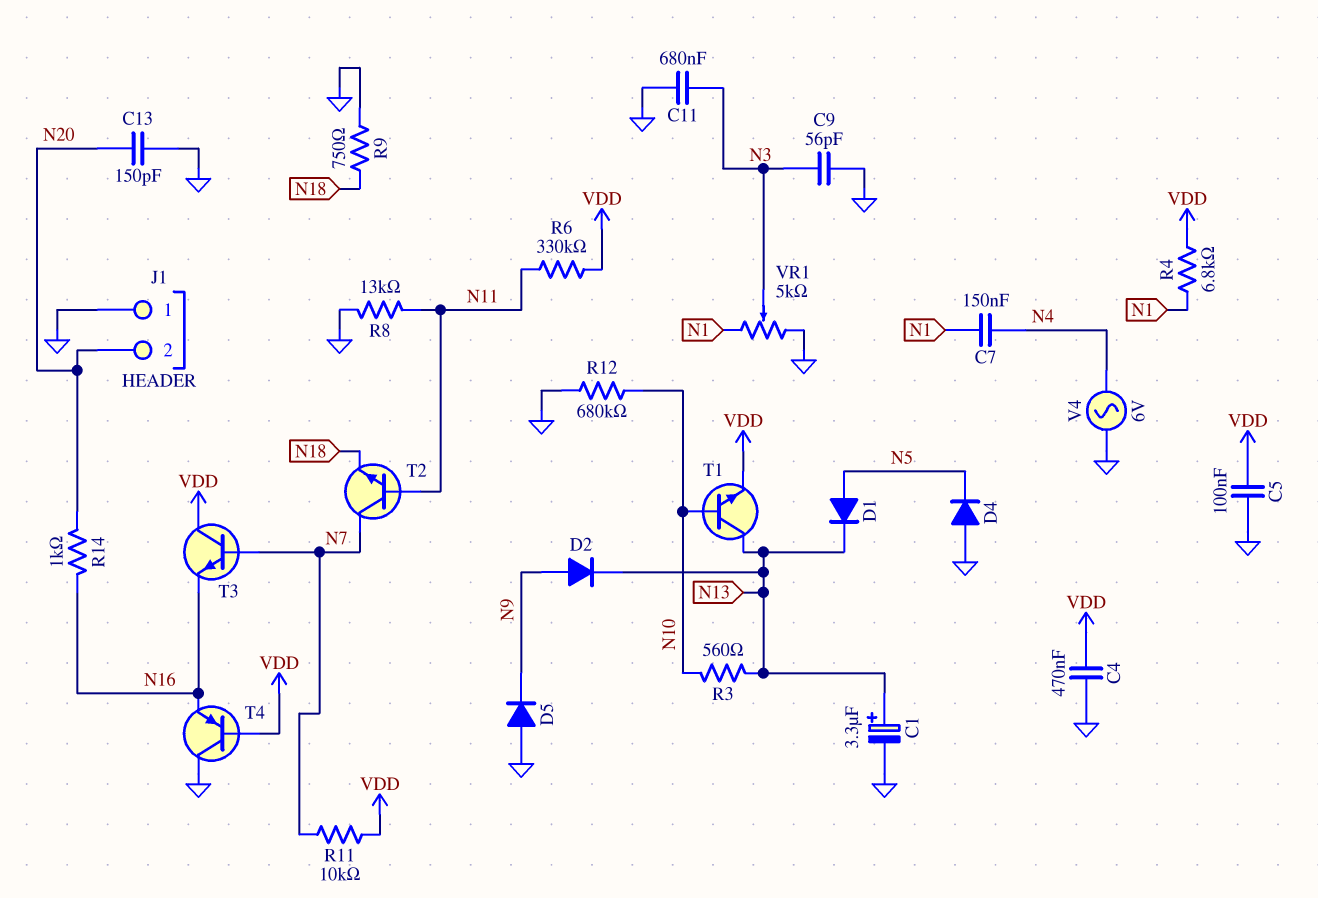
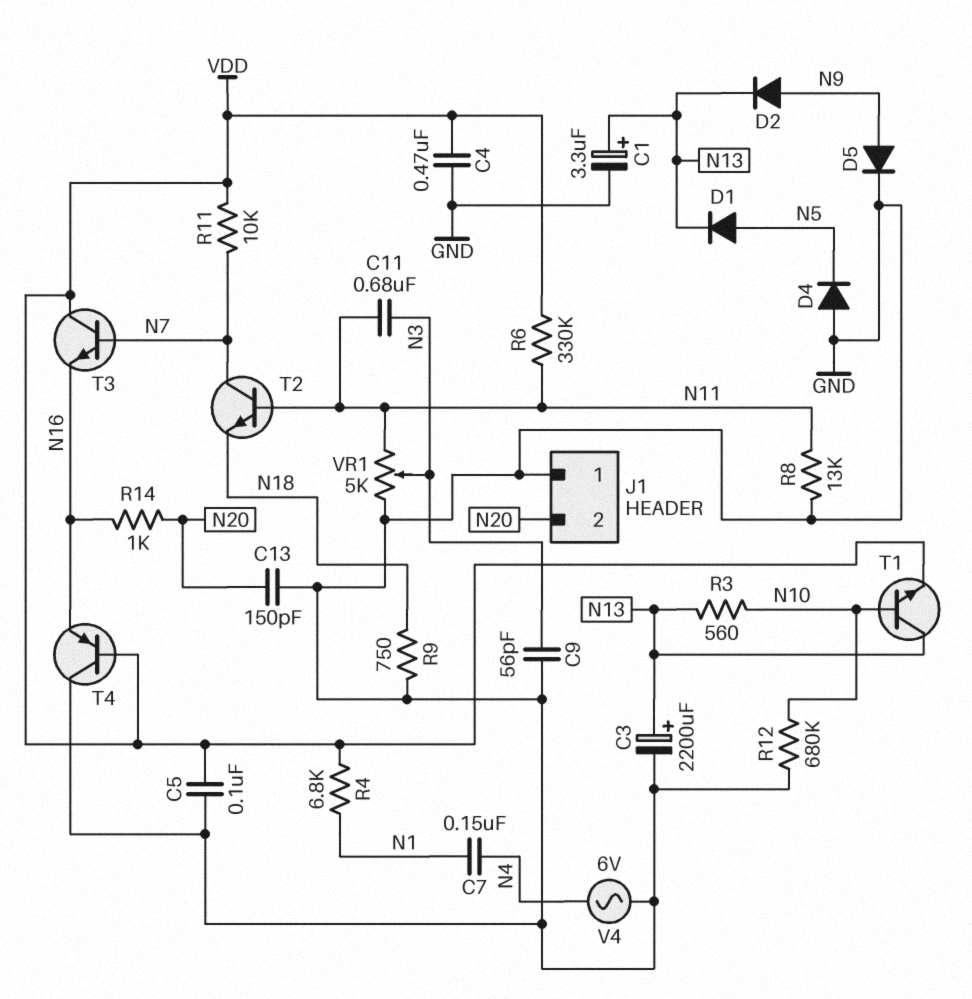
C3: none -> 2200uF (plus N13, minus GND)
C11: 680nF (GND, N3) -> 680nF (N3, N11)
D5: diode (A GND, K N9) -> diode (A N9, K GND)
VR1: 5k (GND, N1, wiper N3) -> 5k (GND, N11, wiper N3)

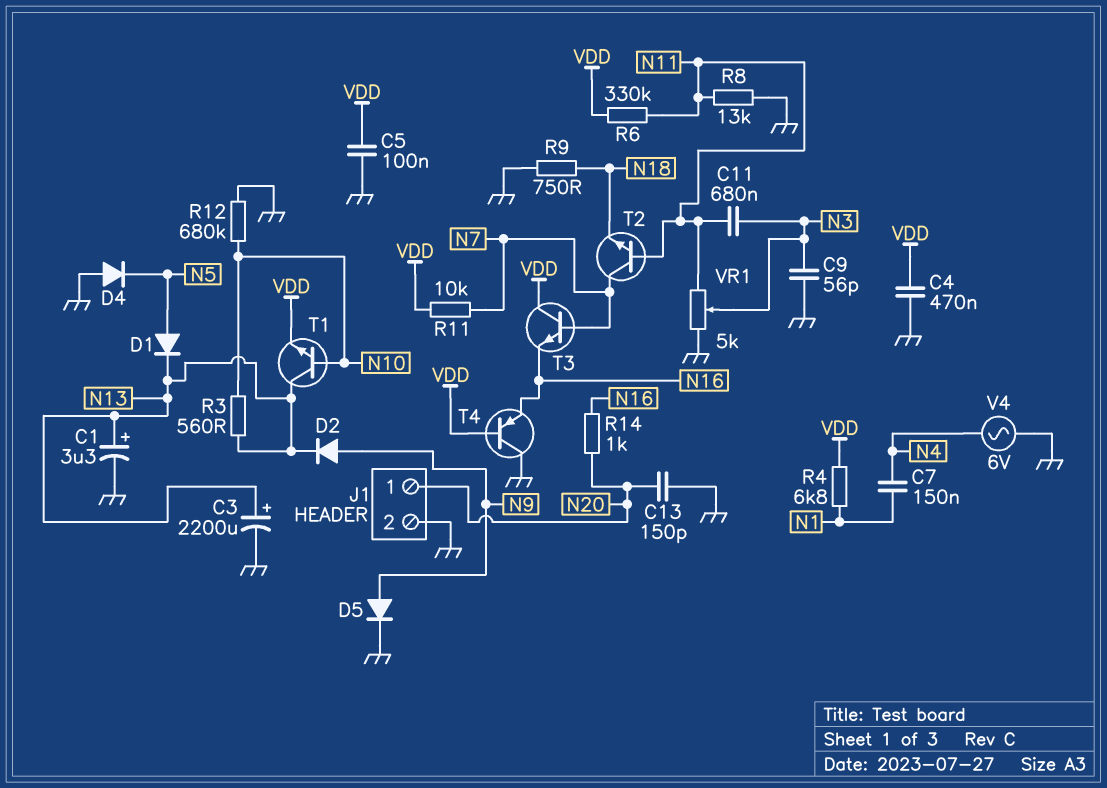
J1 pin 1: GND -> N20
J1 pin 2: N20 -> GND

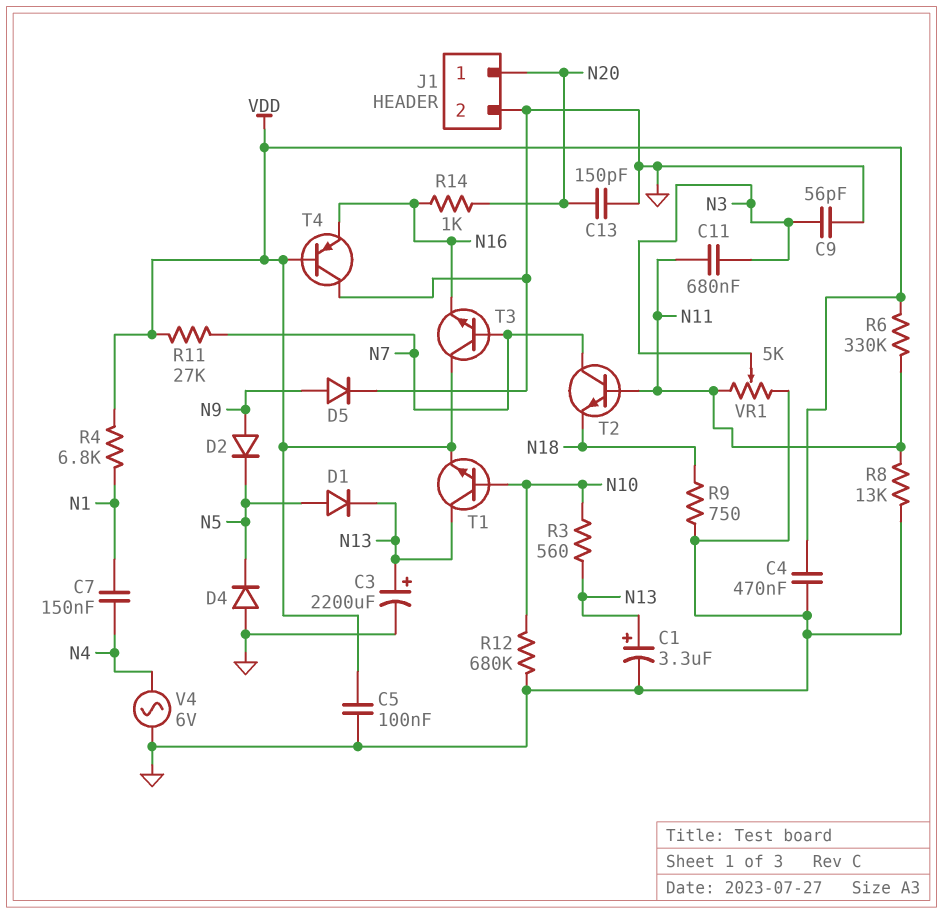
D2: diode (A N9, K N13) -> diode (A N9, K N5)
R11: 10k (N7, VDD) -> 27k (N7, VDD)

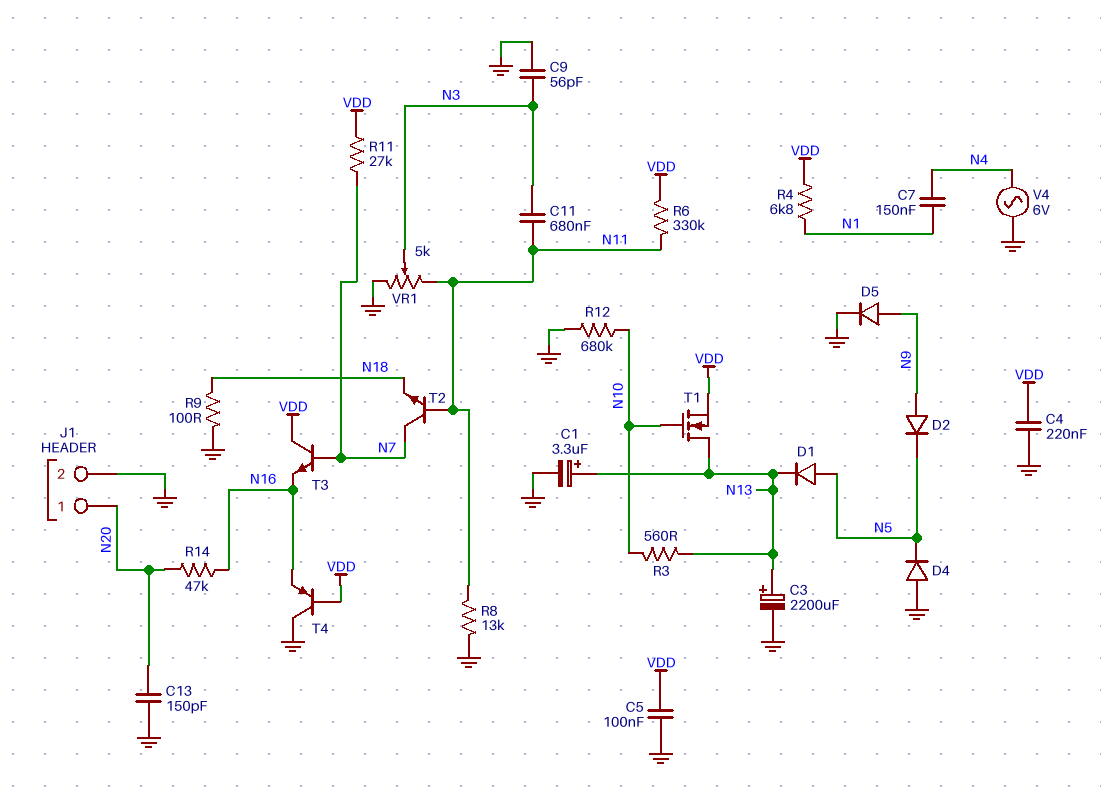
C4: 470nF (GND, VDD) -> 220nF (GND, VDD)
R9: 750 (GND, N18) -> 100 (GND, N18)
R14: 1k (N16, N20) -> 47k (N16, N20)
T1: NPN (B N10, C N13, E VDD) -> NMOS (G N10, D N13, S VDD)

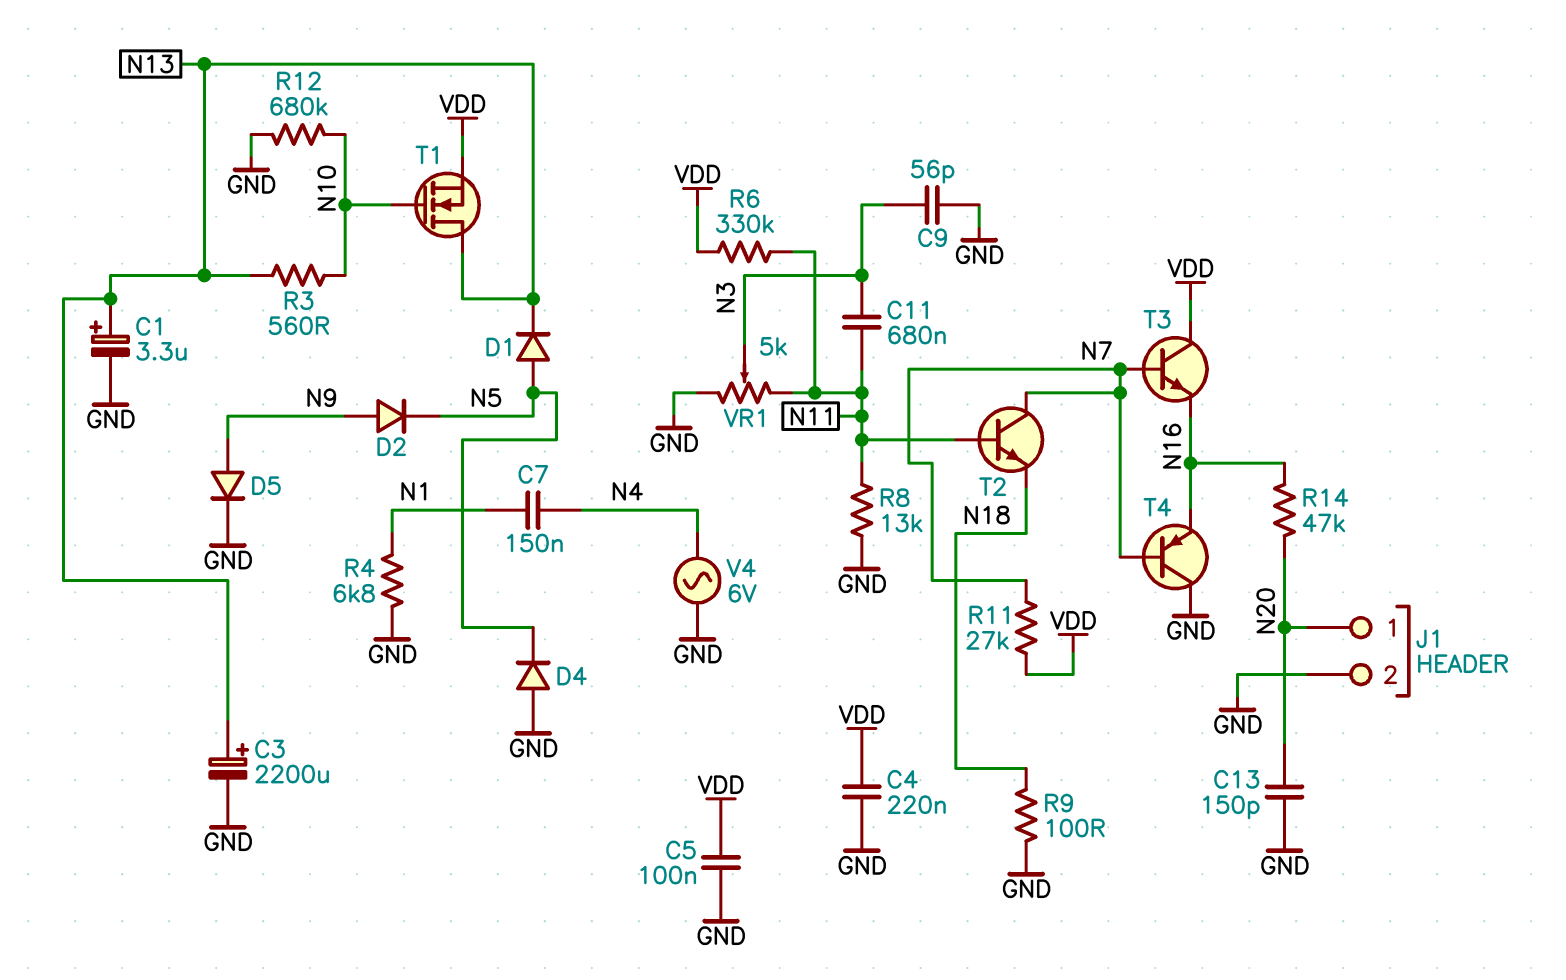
R4: 6.8k (N1, VDD) -> 6.8k (GND, N1)
T4: PNP (B VDD, C GND, E N16) -> PNP (B N7, C GND, E N16)

